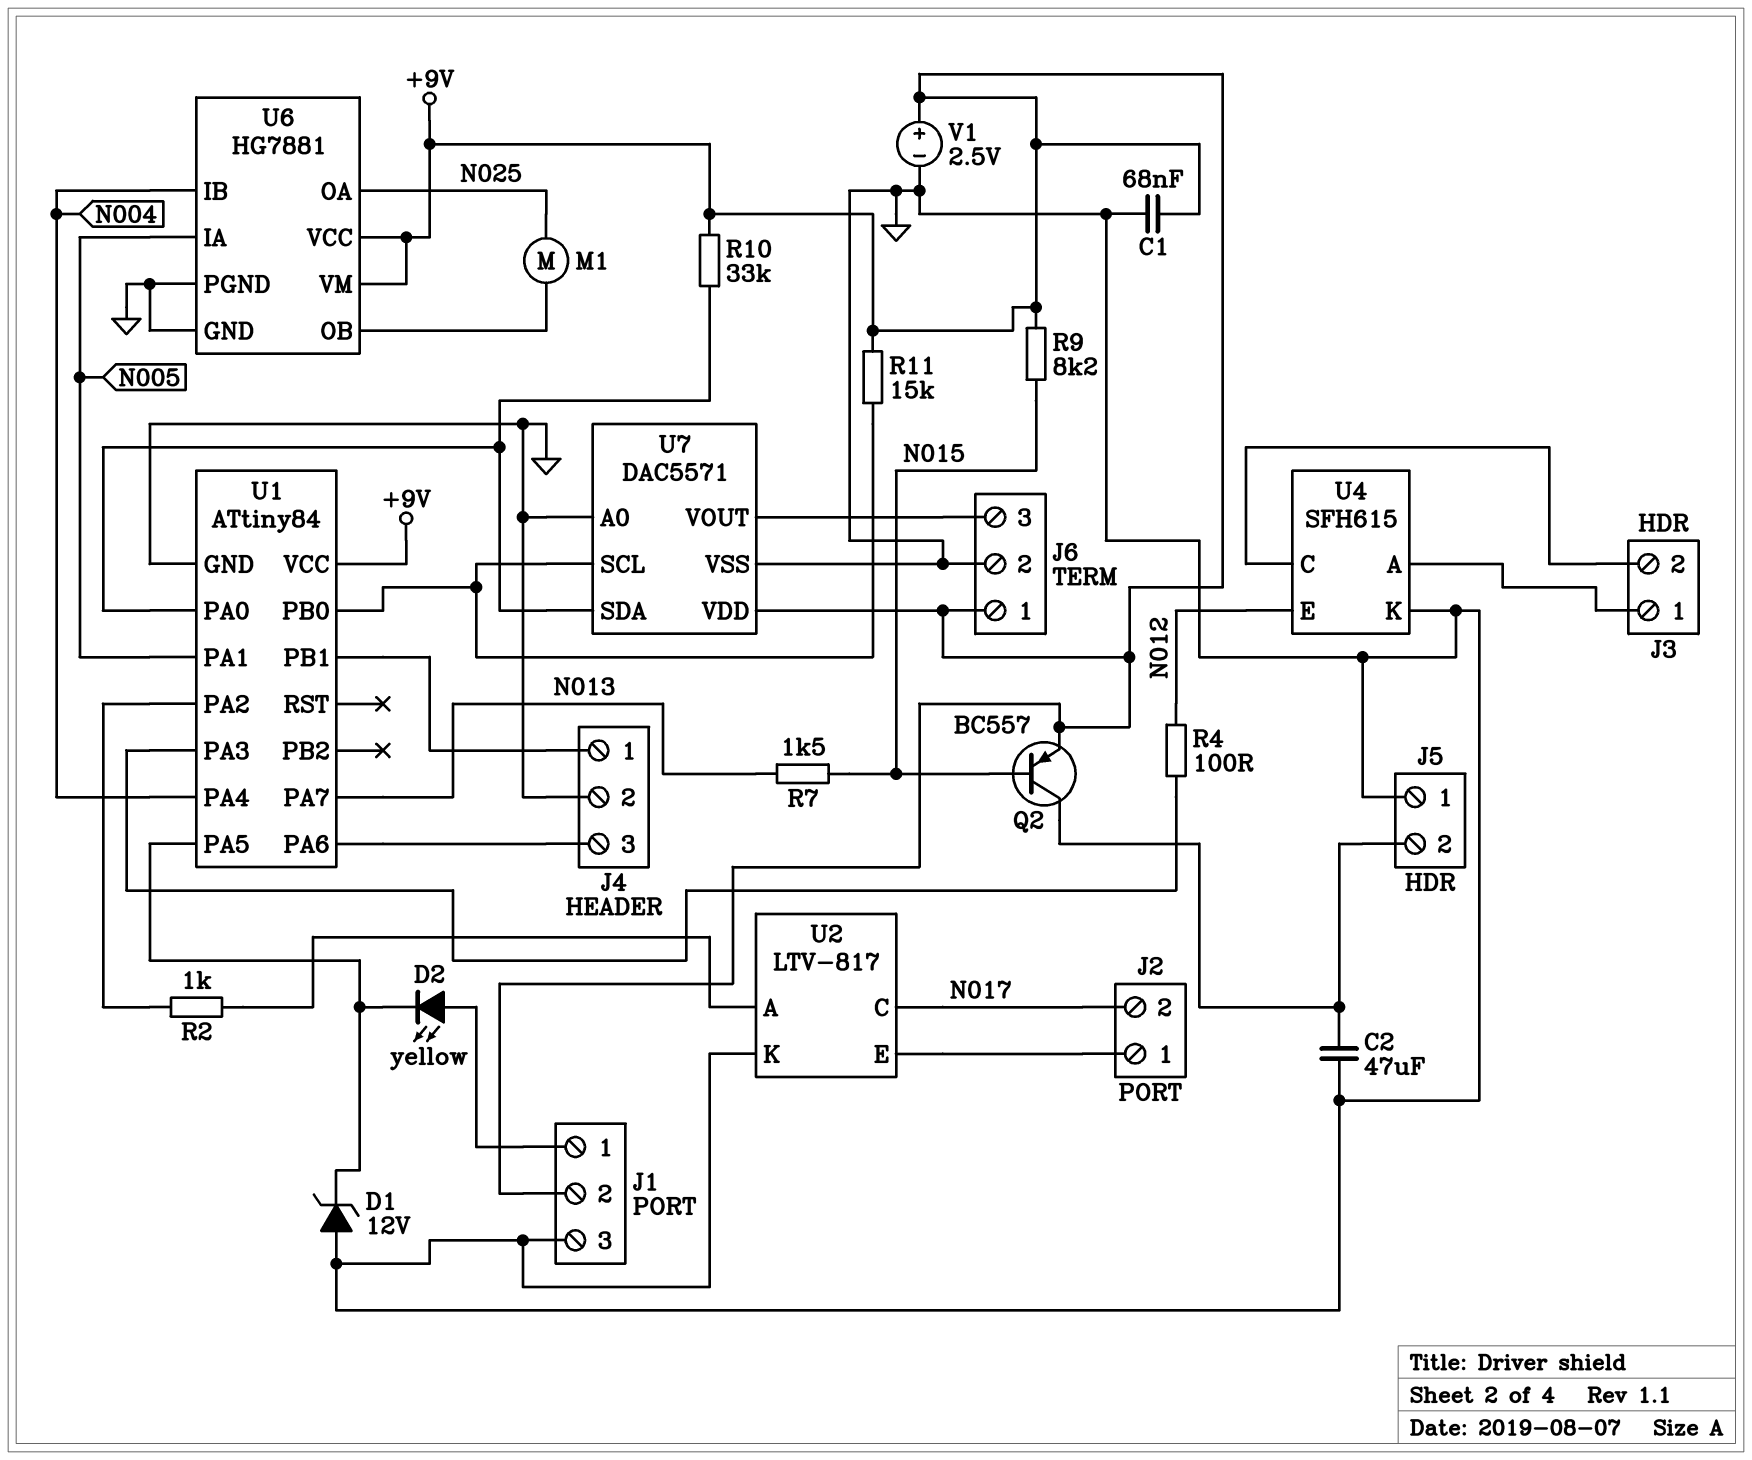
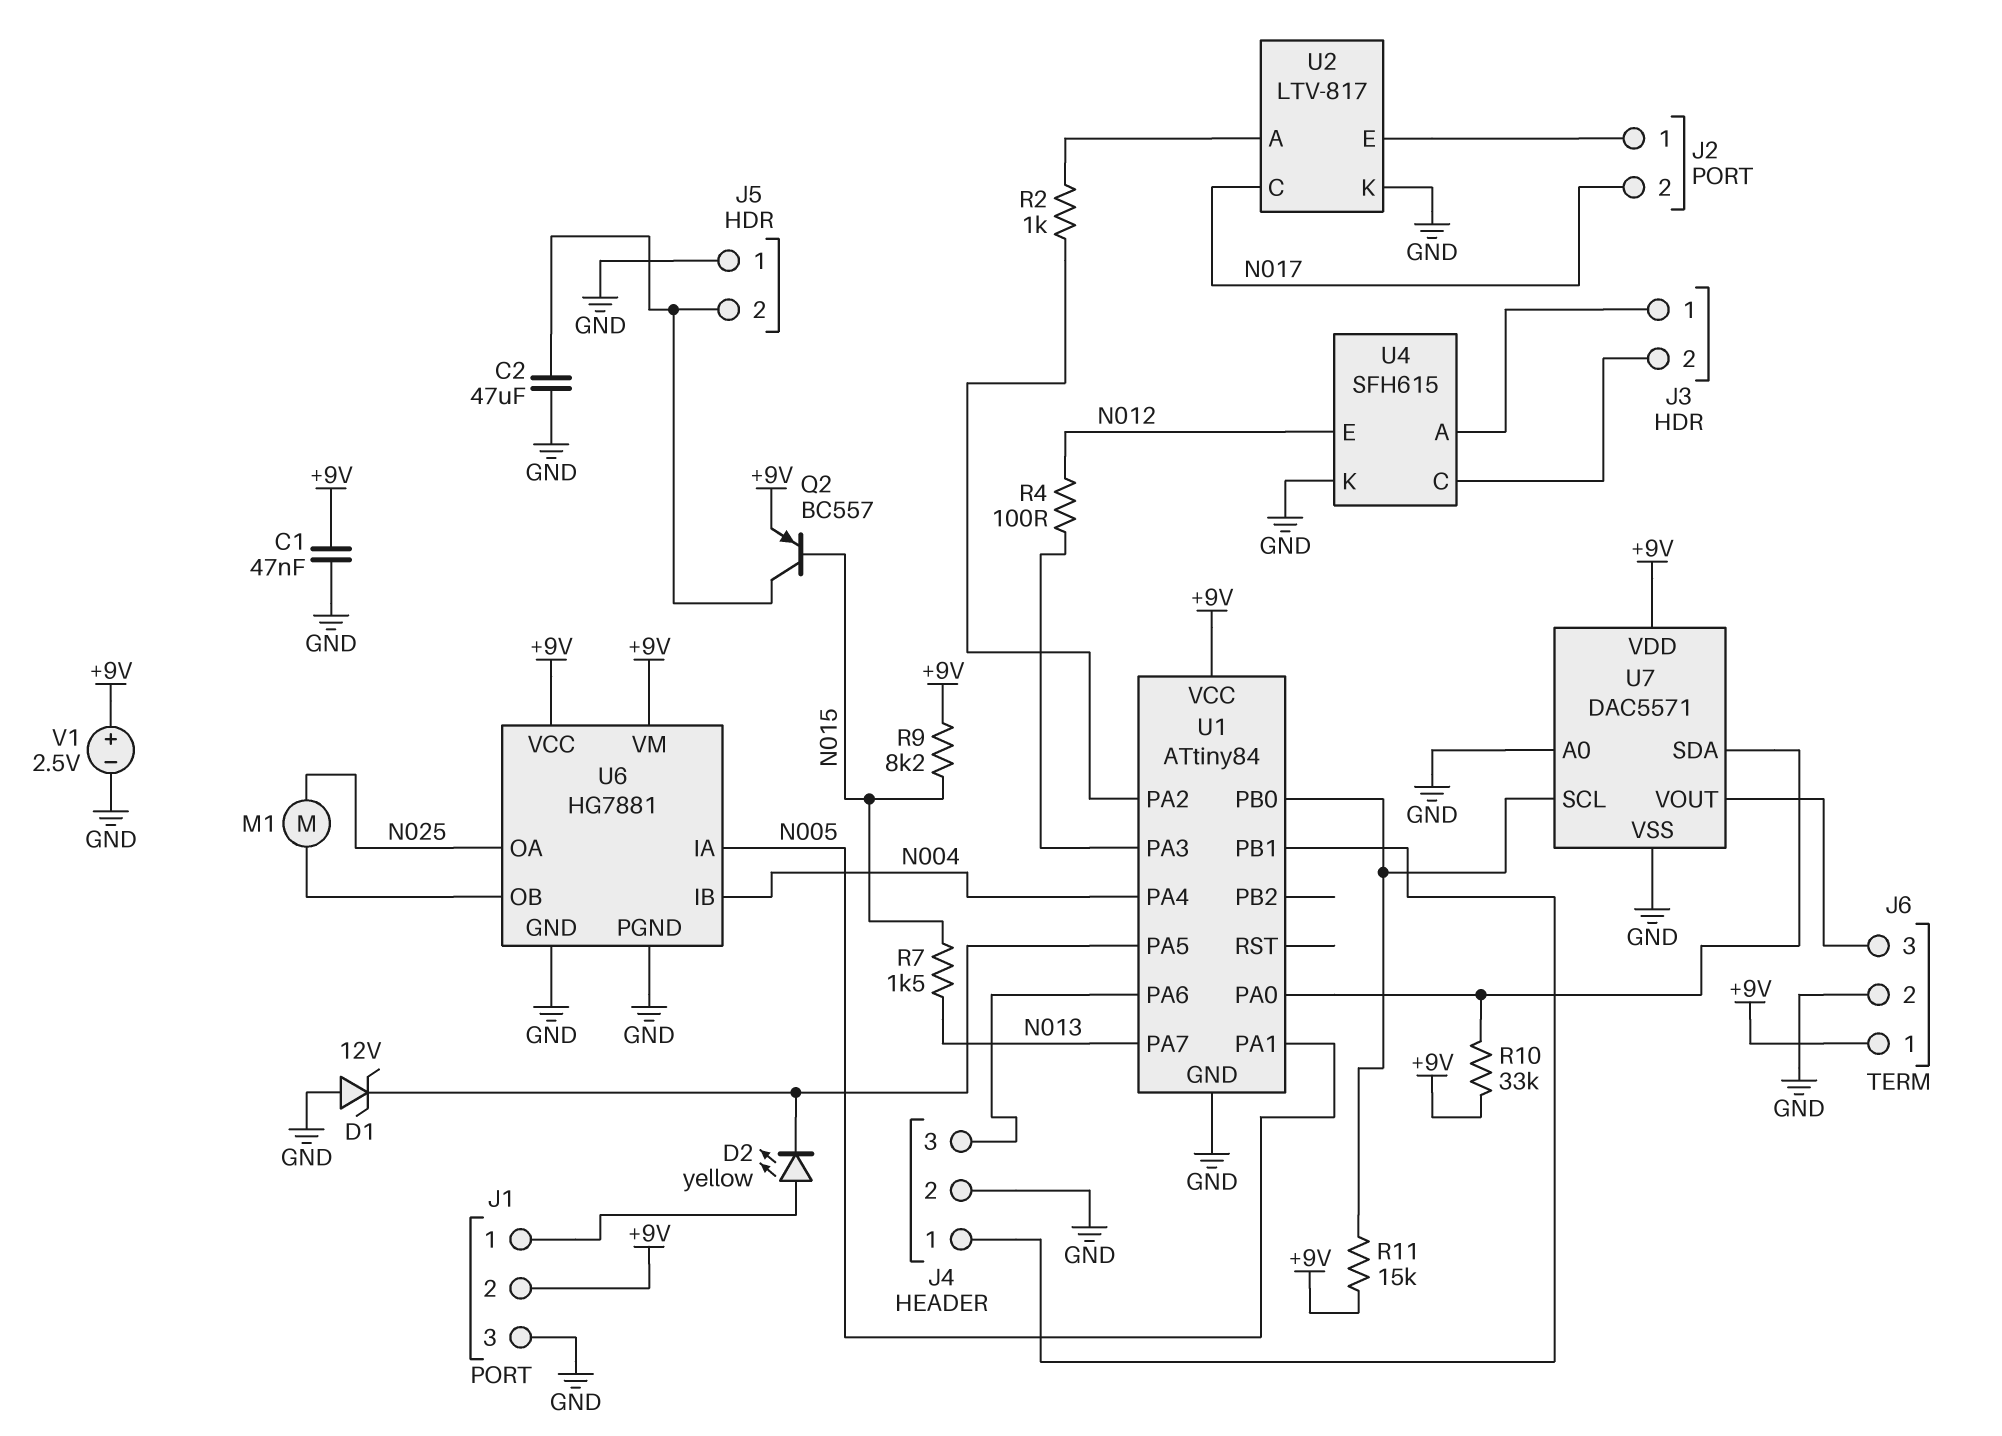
C1: 68nF (+9V, GND) -> 47nF (+9V, GND)

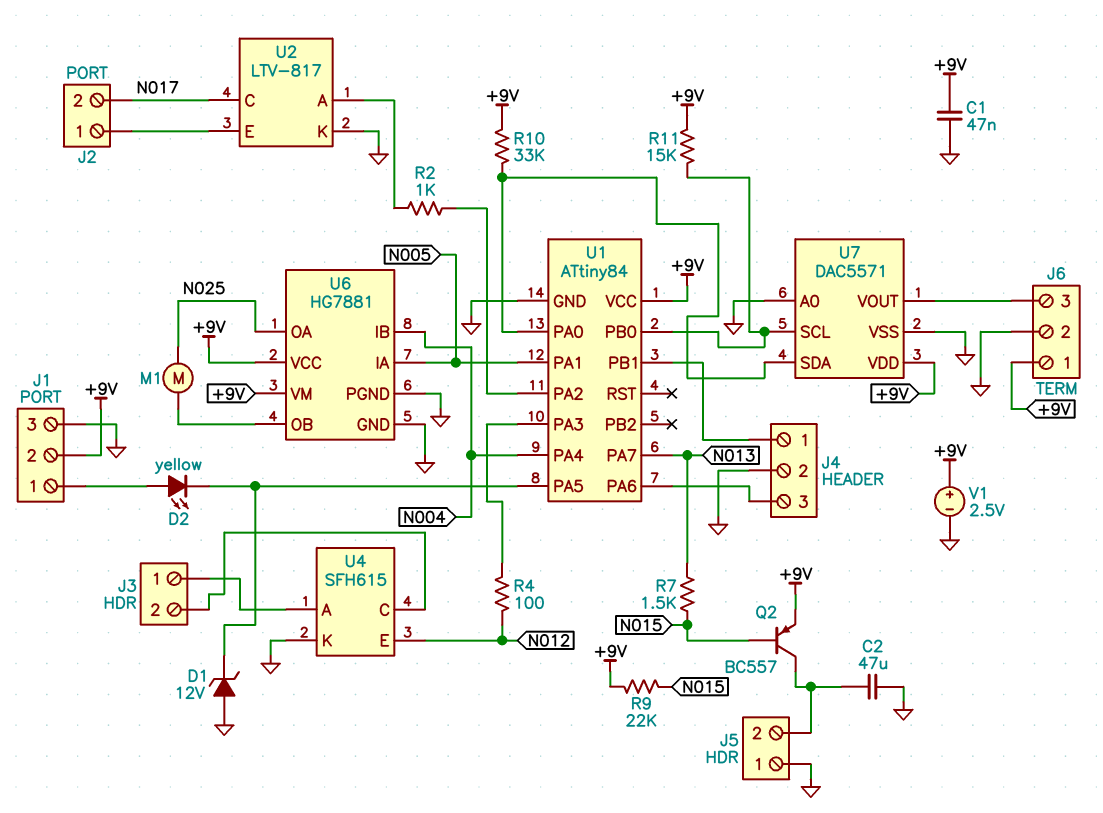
R9: 8.2k (+9V, N015) -> 22k (+9V, N015)

